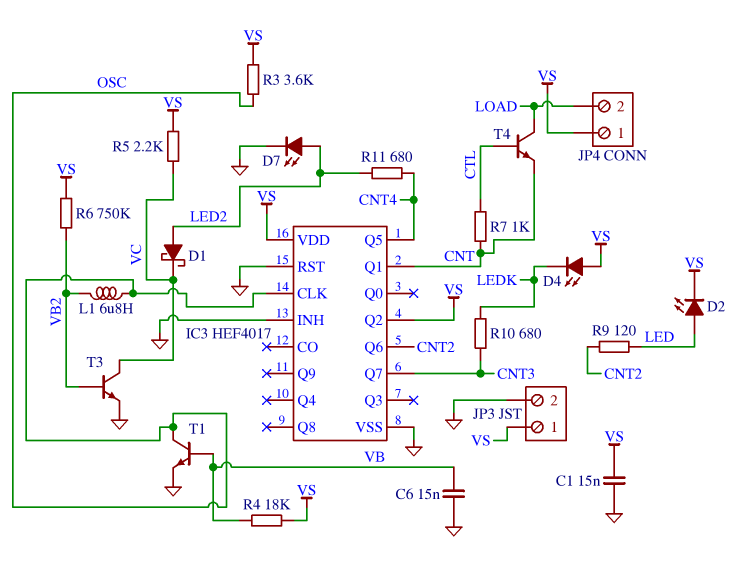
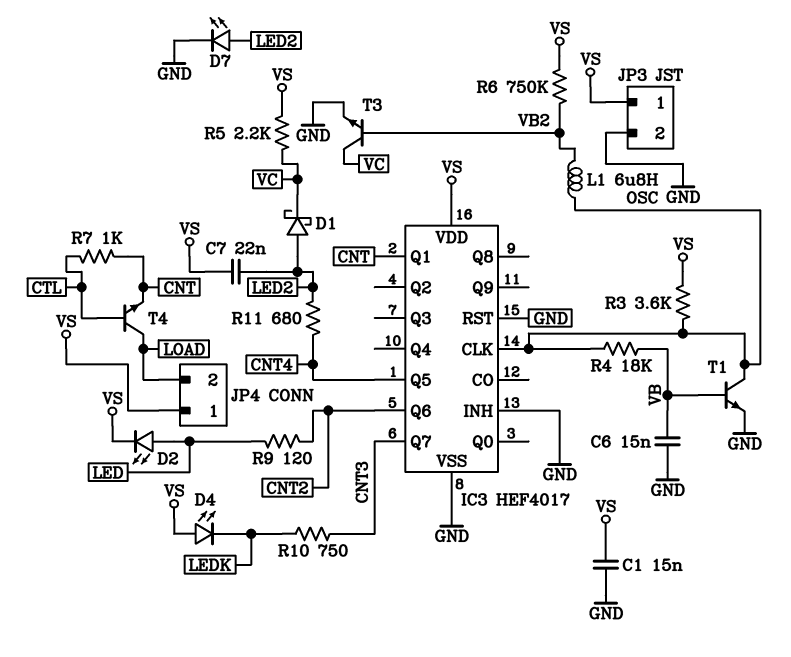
C7: none -> 22nF (LED2, VS)
IC3 pin Q2: VS -> none
R4: 18k (VB, VS) -> 18k (OSC, VB)
R10: 680 (CNT3, LEDK) -> 750 (CNT3, LEDK)

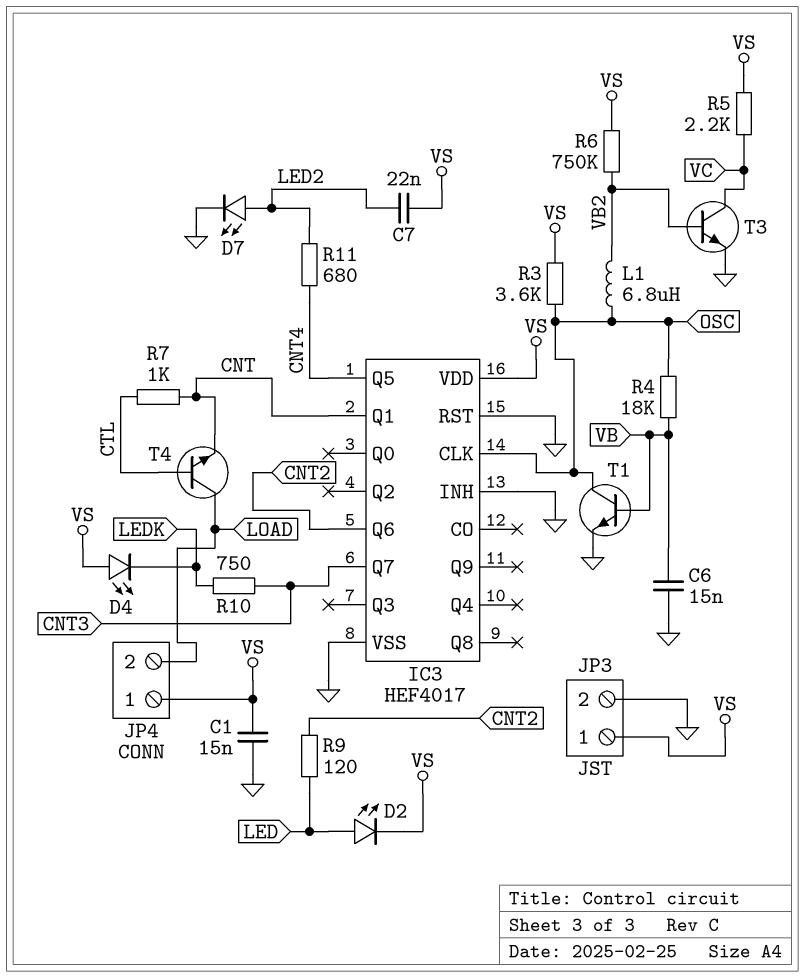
D1: schottky (A LED2, K VC) -> none

